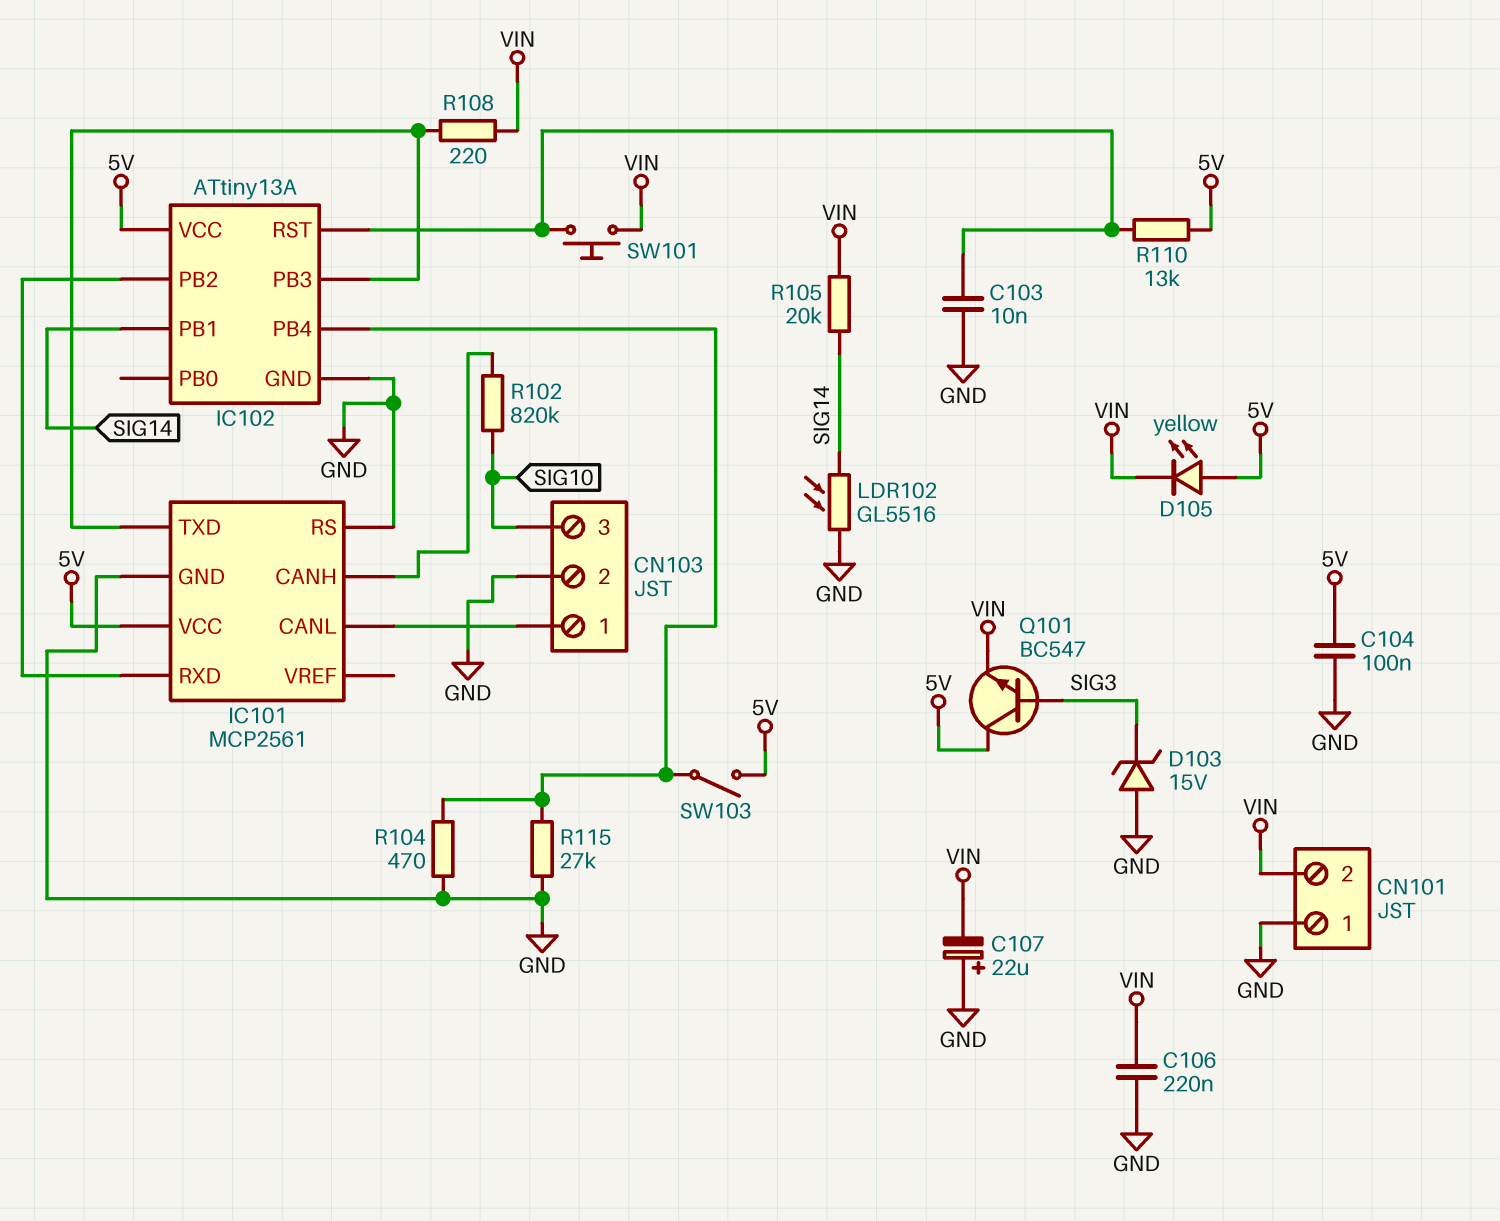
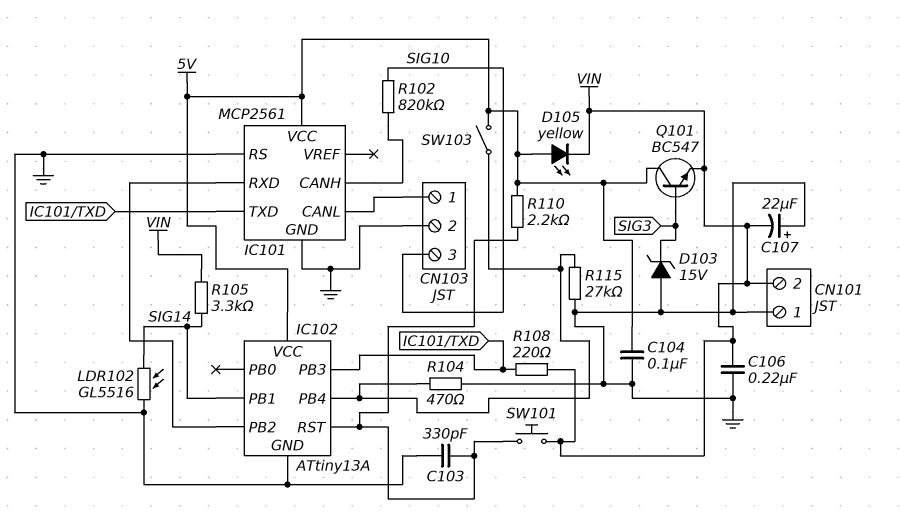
C103: 10nF (GND, IC102/RST) -> 330pF (GND, IC102/RST)
R105: 20k (SIG14, VIN) -> 3.3k (SIG14, VIN)
R110: 13k (5V, IC102/RST) -> 2.2k (5V, IC102/RST)

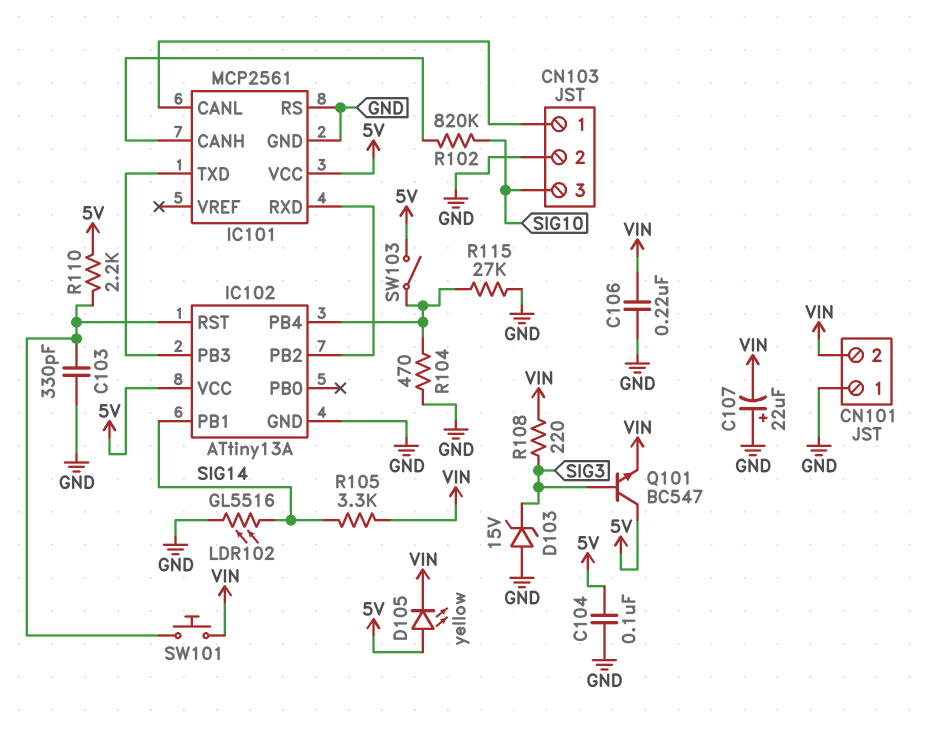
R108: 220 (IC101/TXD, VIN) -> 220 (SIG3, VIN)

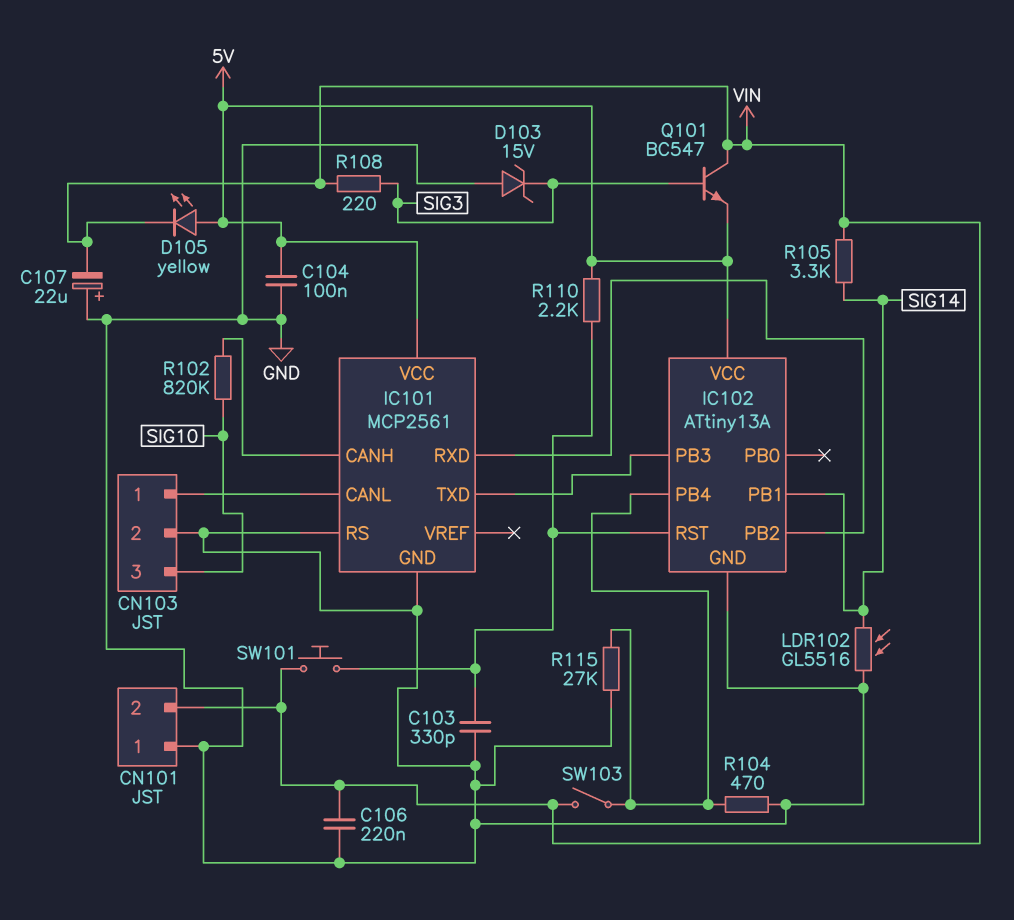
Q101: NPN BC547 (B SIG3, C 5V, E VIN) -> NPN BC547 (B SIG3, C VIN, E 5V)
SW103: switch (5V, IC102/PB4) -> switch (IC102/PB4, VIN)

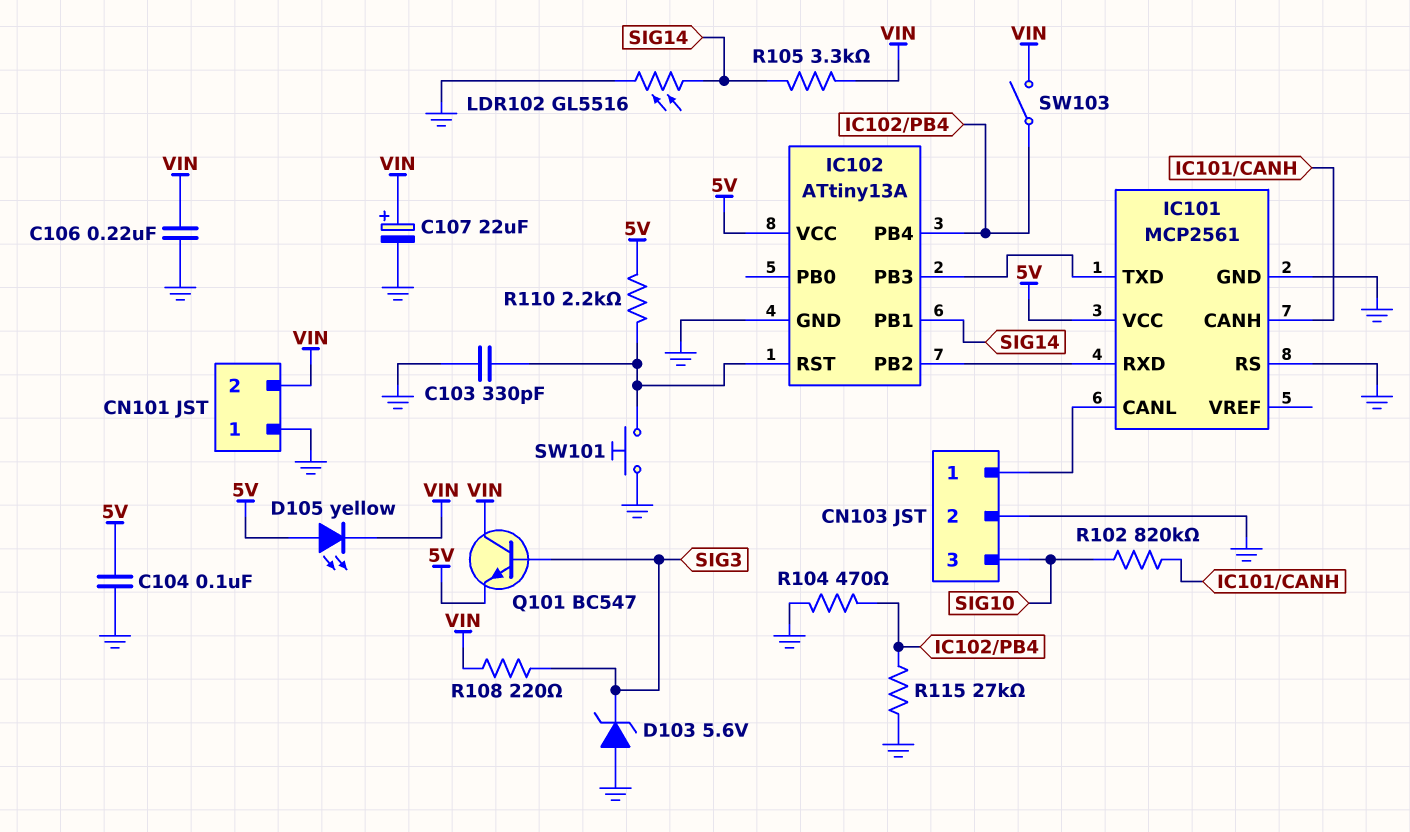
C107: 22uF (plus GND, minus VIN) -> 22uF (plus VIN, minus GND)
D103: zener 15V (A GND, K SIG3) -> zener 5.6V (A GND, K SIG3)
SW101: button (IC102/RST, VIN) -> button (GND, IC102/RST)

